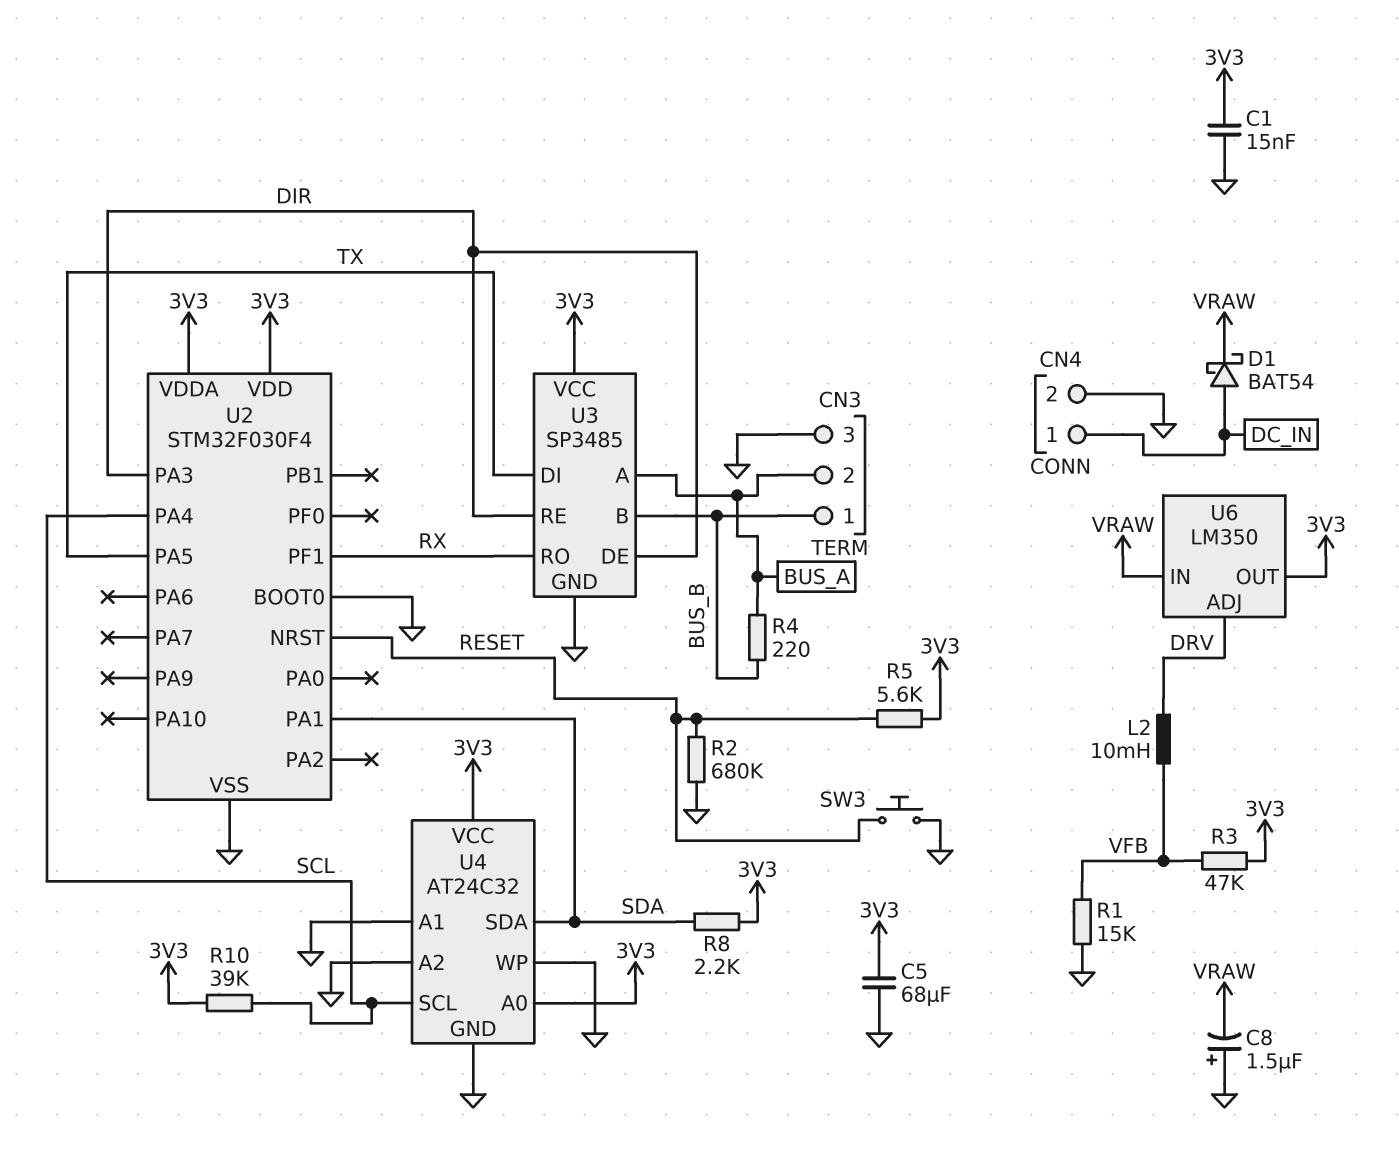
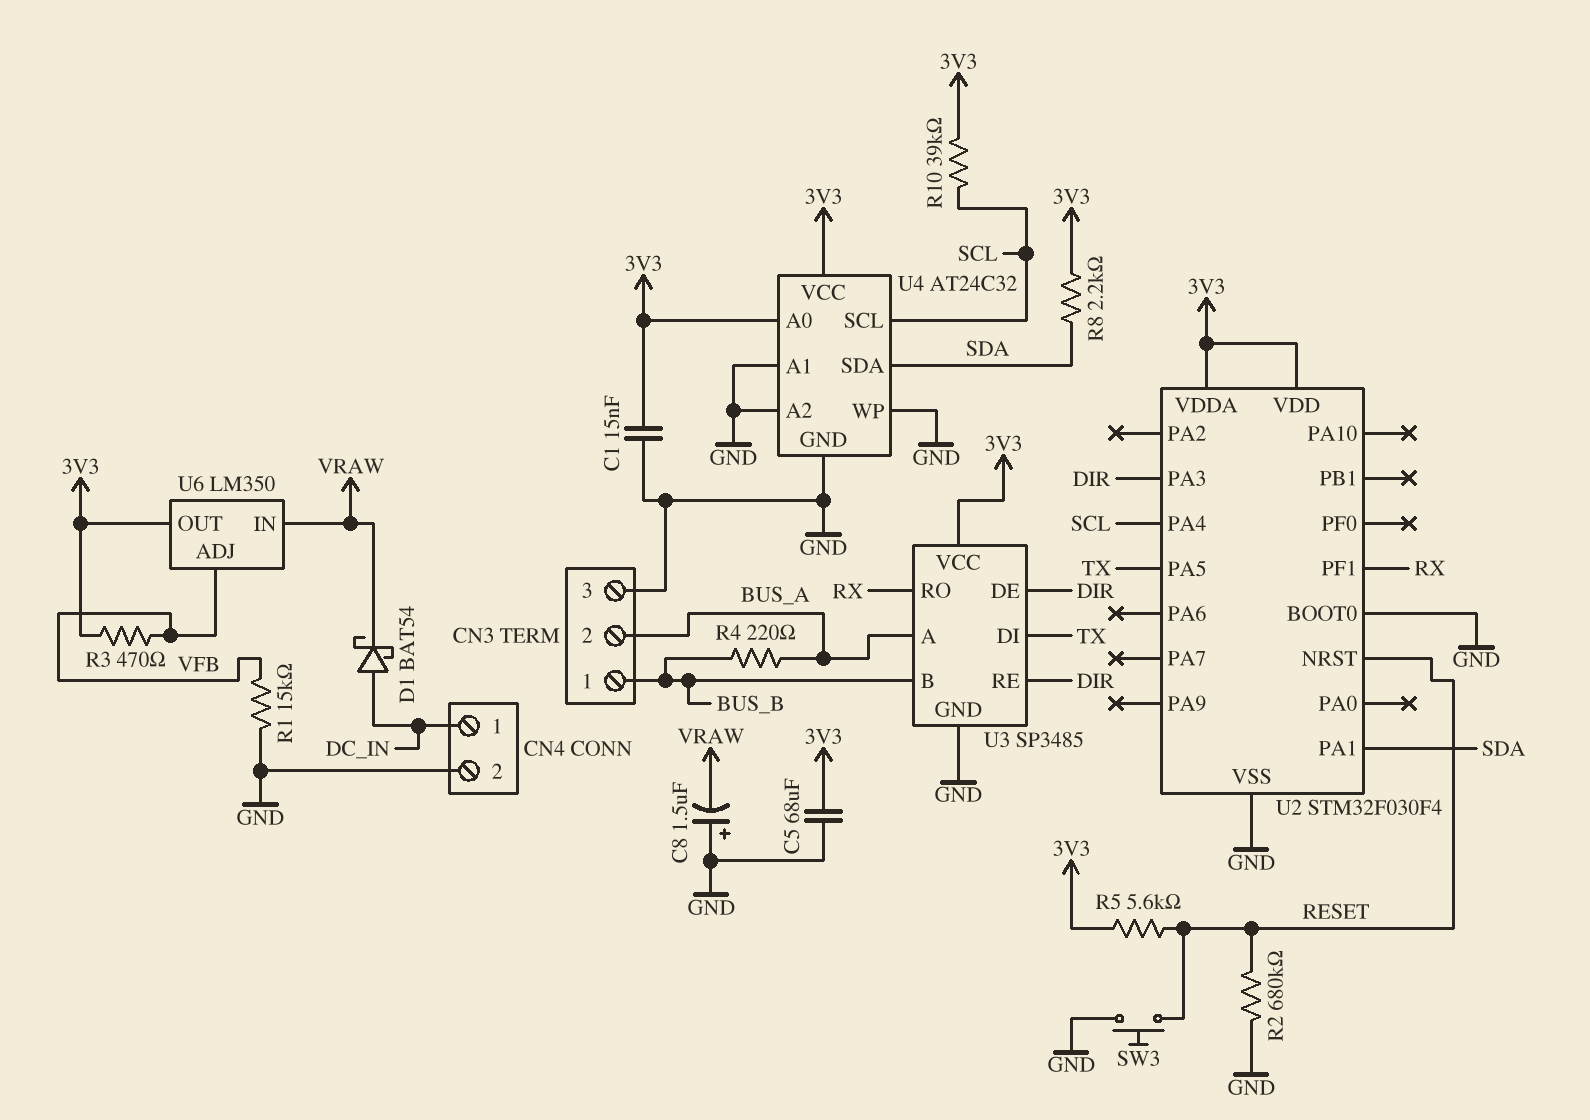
L2: 10mH (DRV, VFB) -> none
R3: 47k (3V3, VFB) -> 470 (3V3, VFB)
U6 pin ADJ: DRV -> VFB

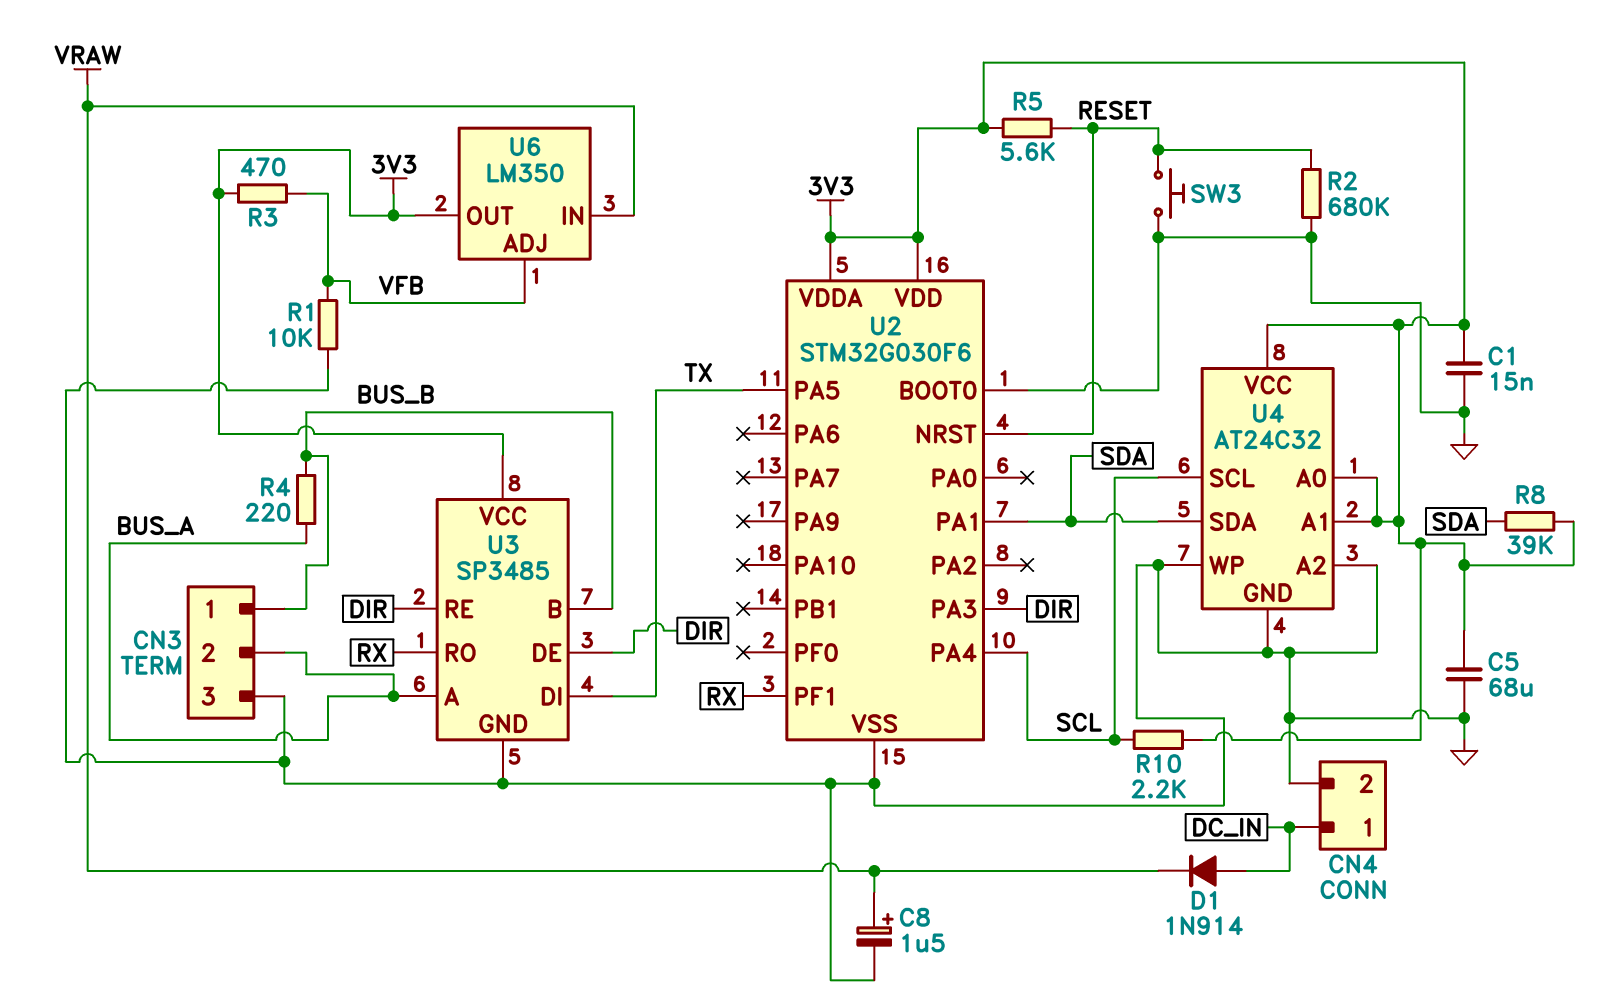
C8: 1.5uF (plus GND, minus VRAW) -> 1.5uF (plus VRAW, minus GND)
D1: schottky BAT54 (A DC_IN, K VRAW) -> diode 1N914 (A DC_IN, K VRAW)
R1: 15k (GND, VFB) -> 10k (GND, VFB)
R8: 2.2k (3V3, SDA) -> 39k (3V3, SDA)
R10: 39k (3V3, SCL) -> 2.2k (3V3, SCL)
U2: STM32F030F4 -> STM32G030F6
U4 pin A1: GND -> 3V3

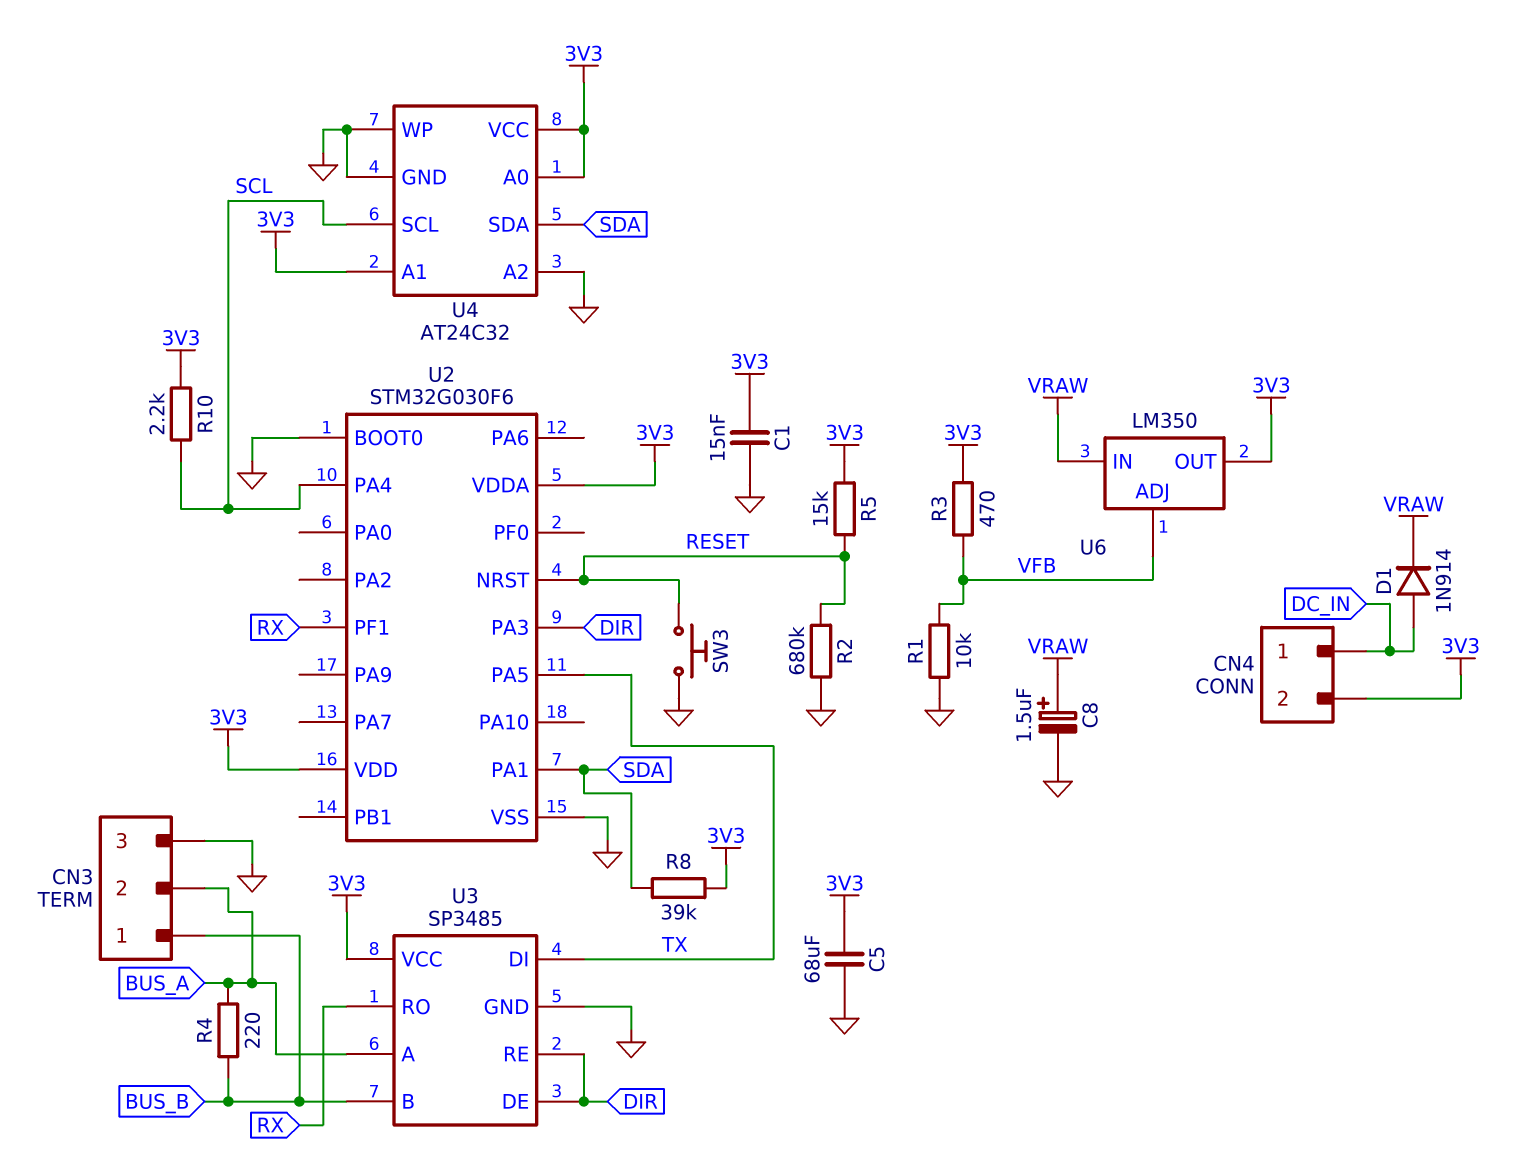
CN4 pin 2: GND -> 3V3
R5: 5.6k (3V3, RESET) -> 15k (3V3, RESET)

